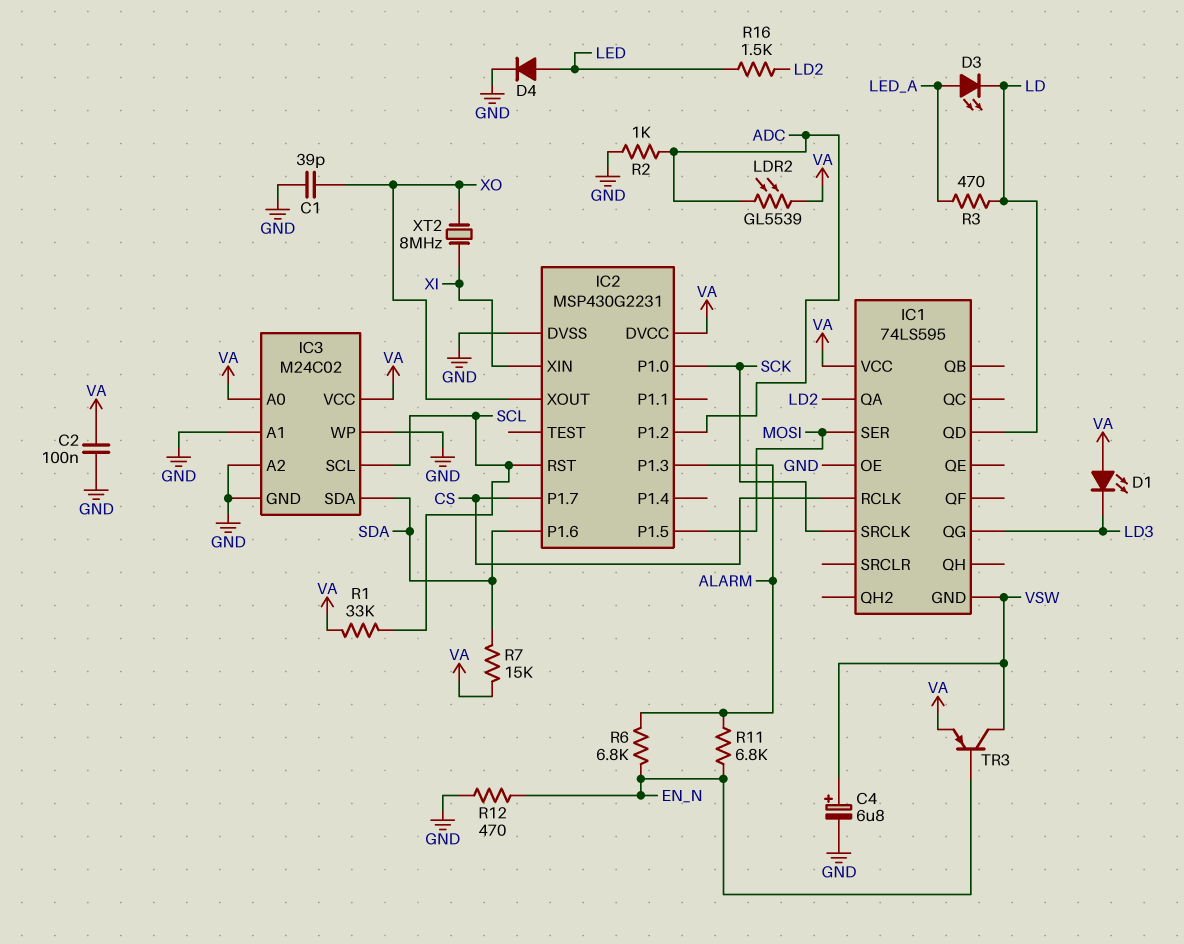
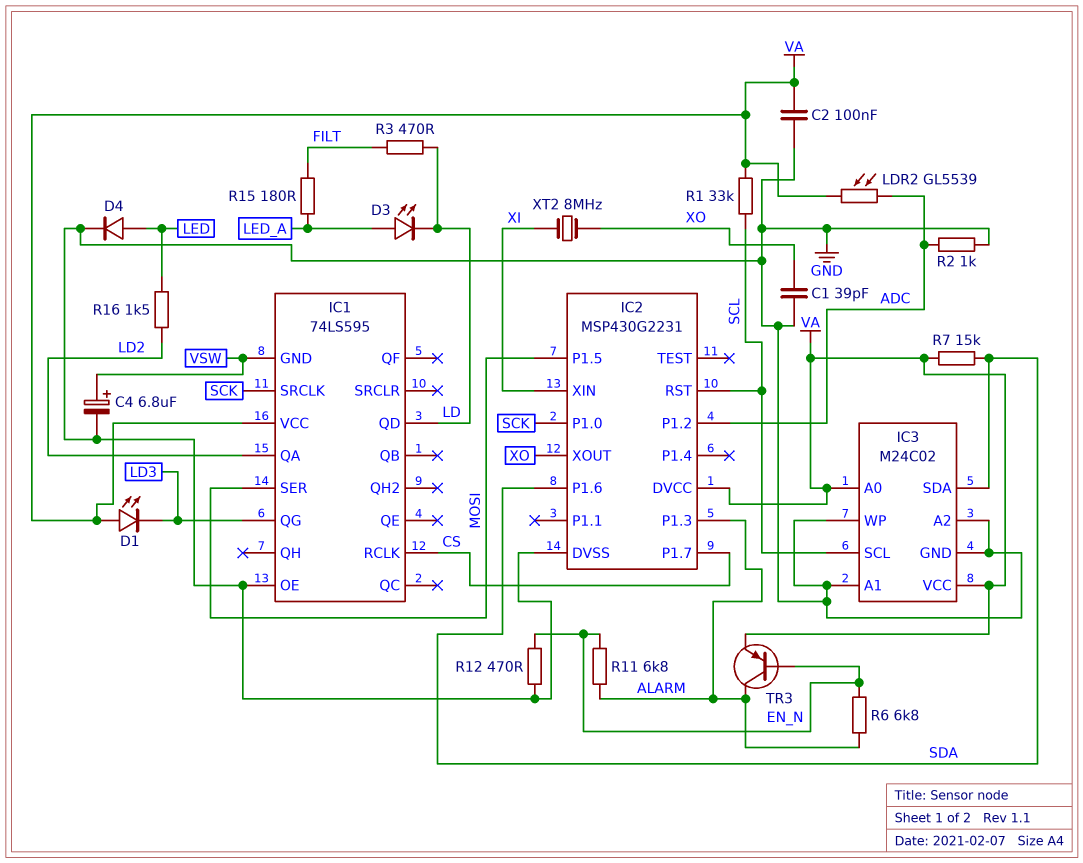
R3: 470 (LD, LED_A) -> 470 (FILT, LD)
R15: none -> 180 (FILT, LED_A)
TR3: PNP (B EN_N, C VSW, E VA) -> PNP (B EN_N, C ALARM, E VA)

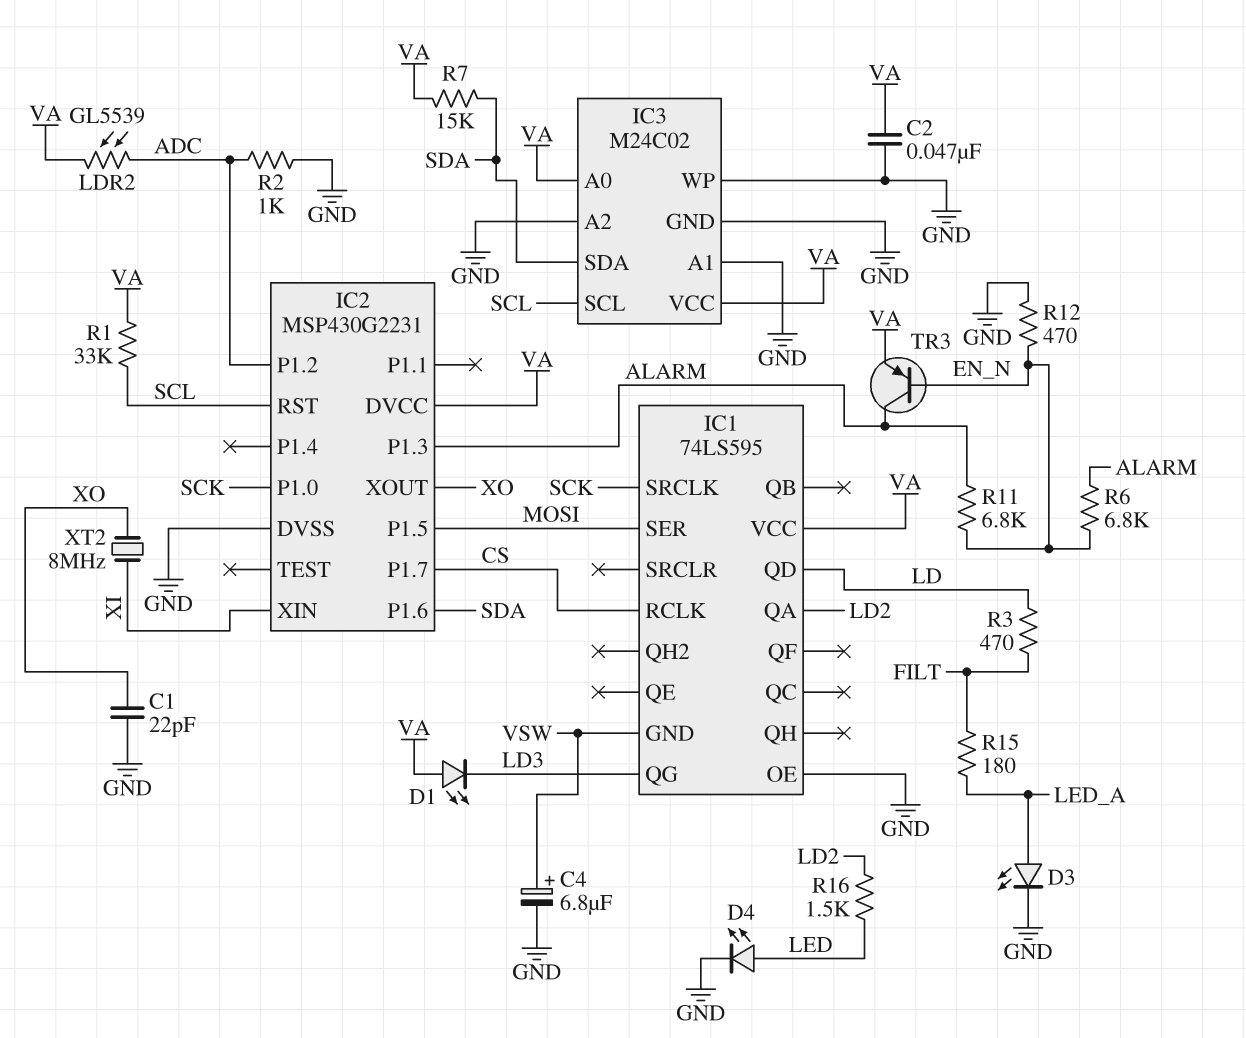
C1: 39pF (GND, XO) -> 22pF (GND, XO)
C2: 100nF (GND, VA) -> 47nF (GND, VA)
D3: LED (A LED_A, K LD) -> LED (A LED_A, K GND)
D4: diode (A LED, K GND) -> LED (A LED, K GND)

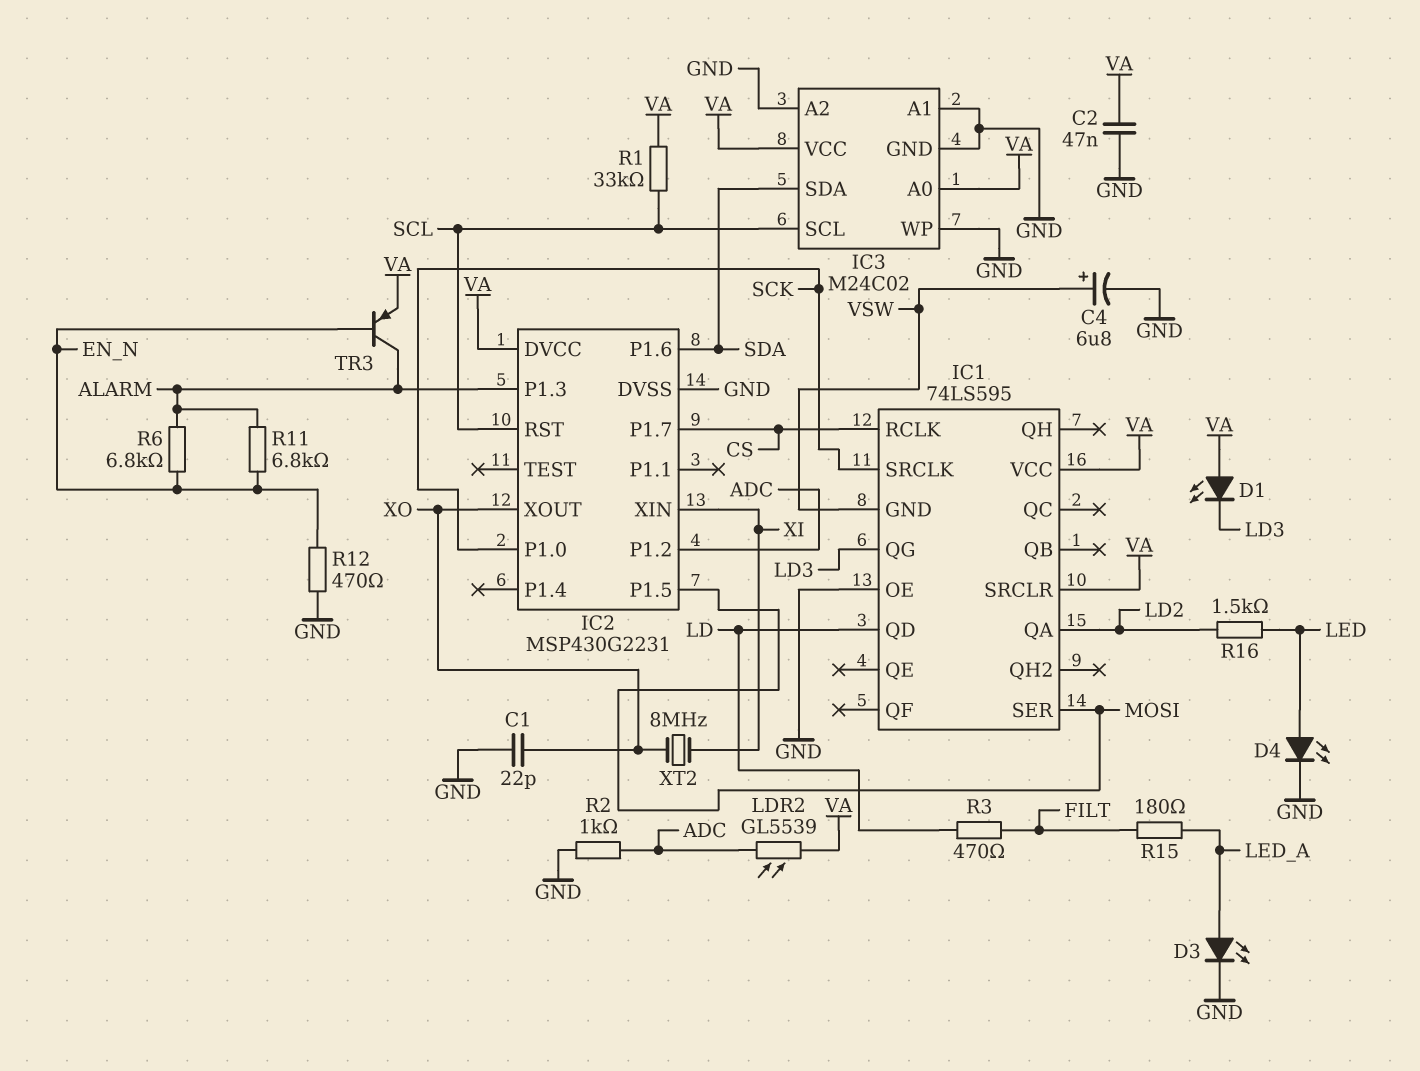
IC1 pin SRCLR: none -> VA
R7: 15k (SDA, VA) -> none

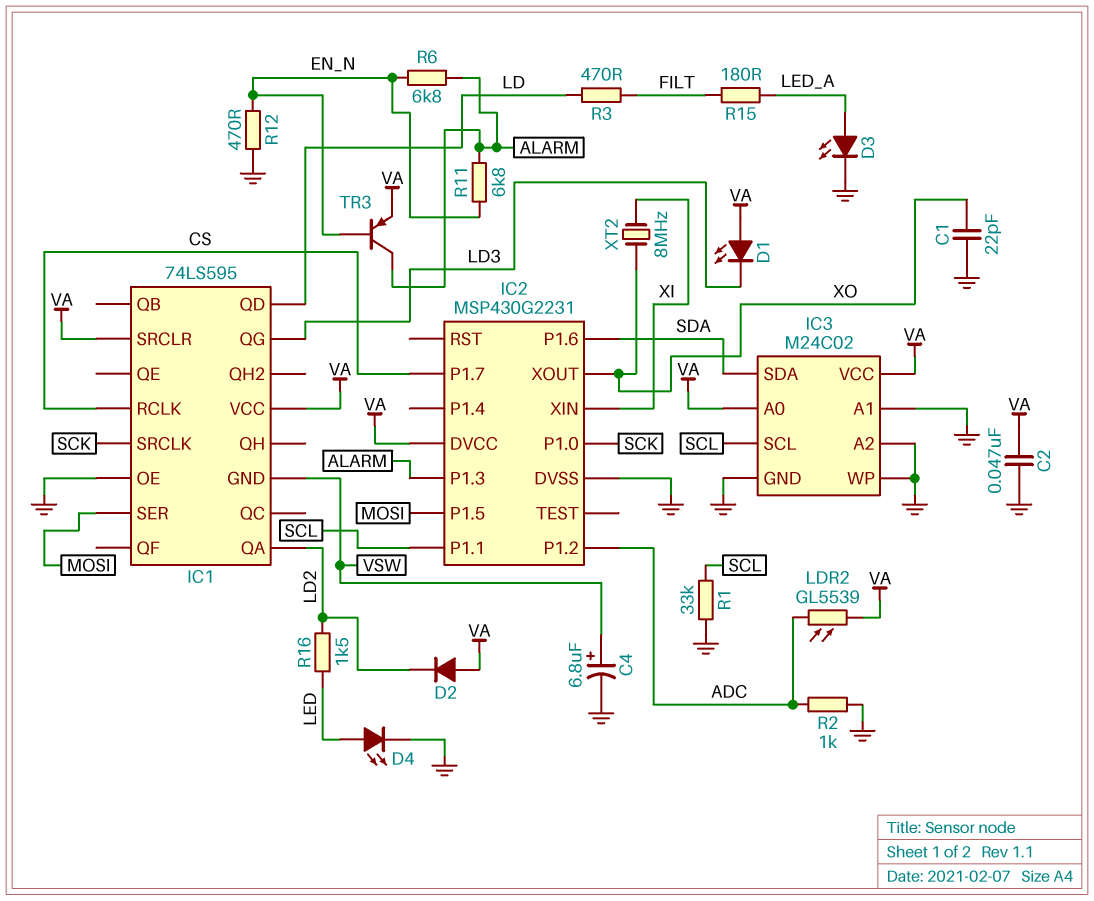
D2: none -> diode (A VA, K LD2)
IC2 pin P1.1: none -> SCL
IC2 pin RST: SCL -> none
R1: 33k (SCL, VA) -> 33k (GND, SCL)

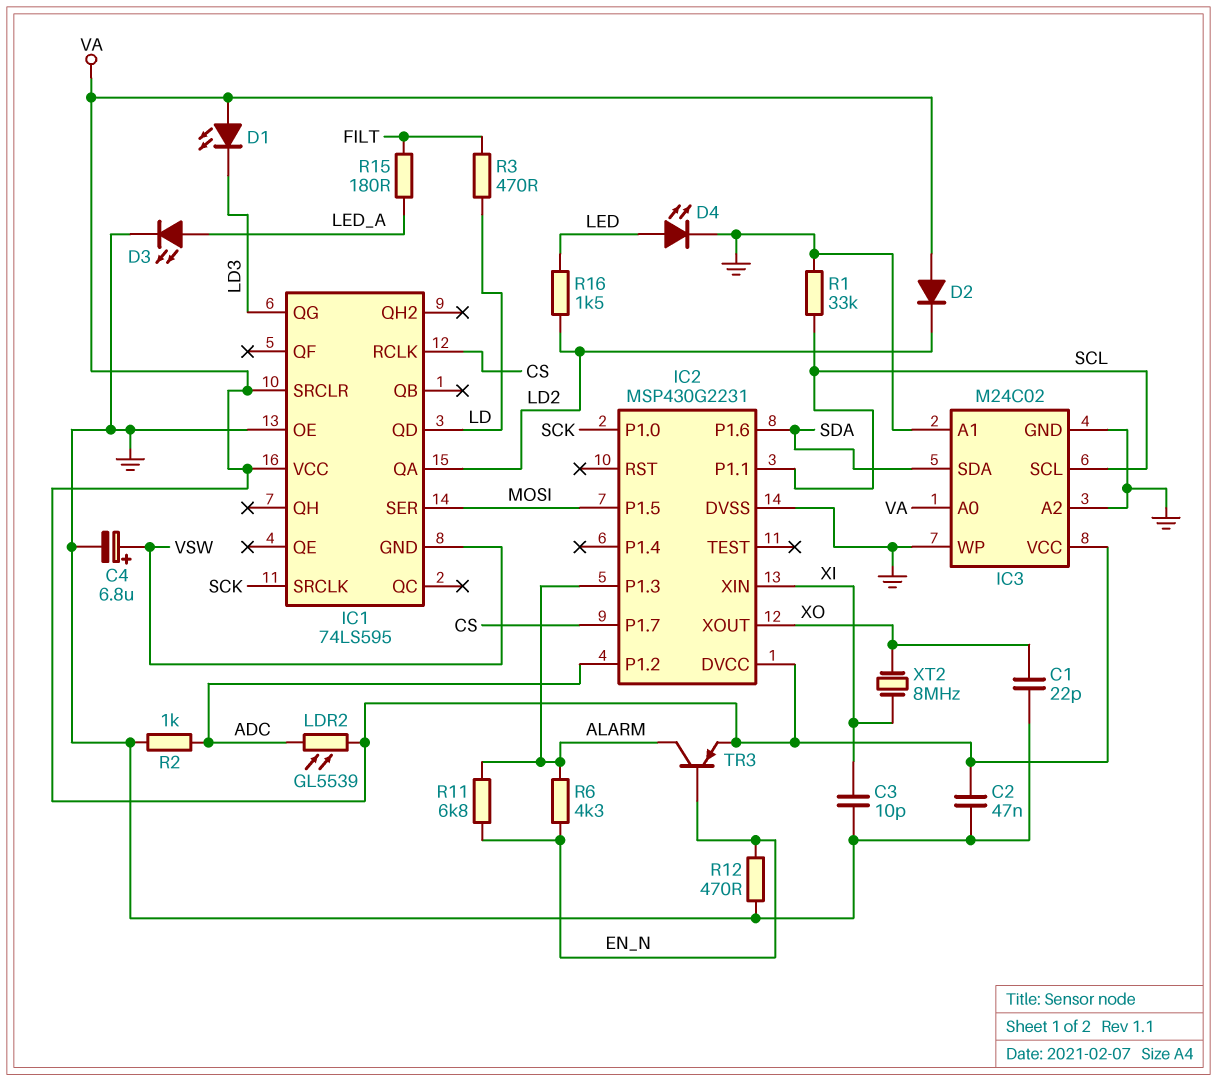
C3: none -> 10pF (GND, XI)
R6: 6.8k (ALARM, EN_N) -> 4.3k (ALARM, EN_N)

